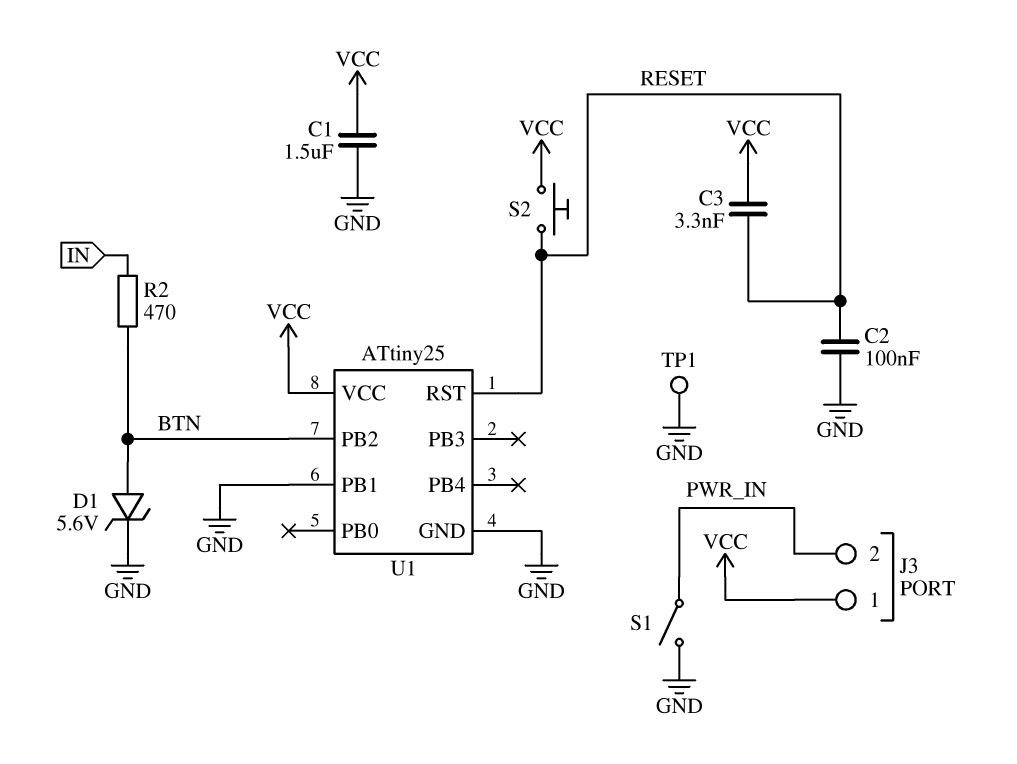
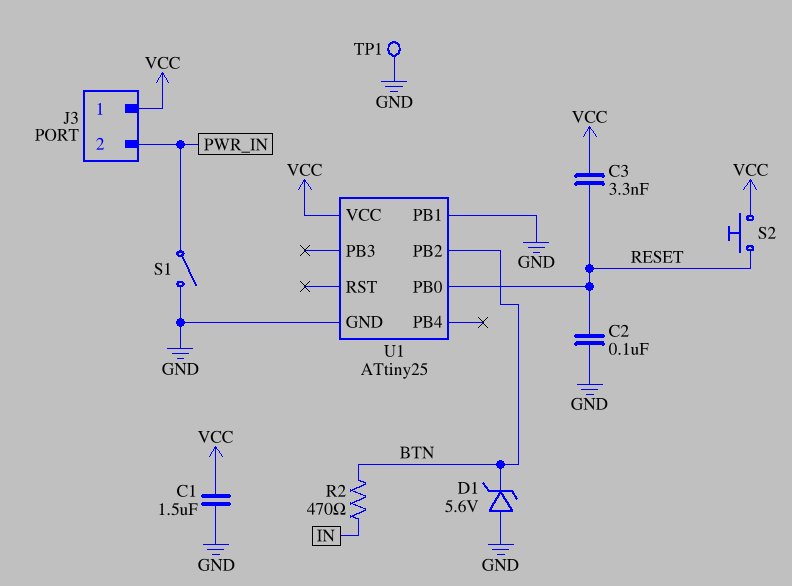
D1: zener 5.6V (A BTN, K GND) -> zener 5.6V (A GND, K BTN)
U1 pin PB0: none -> RESET
U1 pin RST: RESET -> none

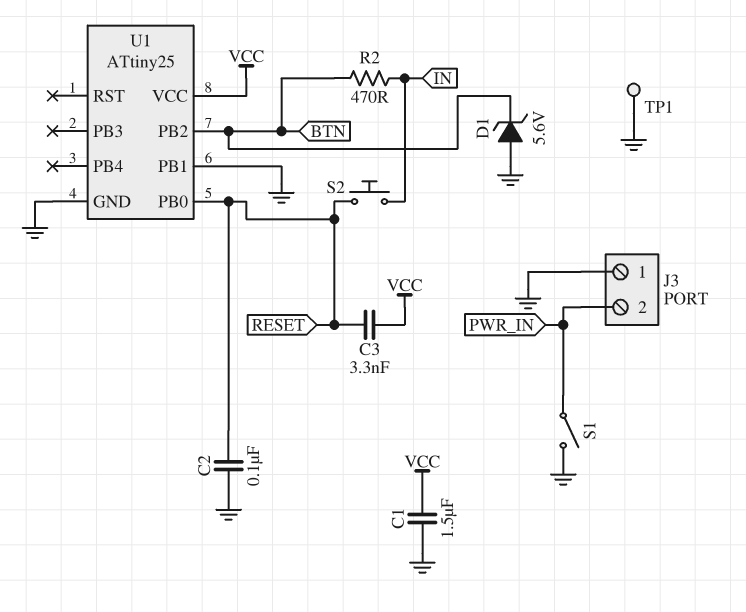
J3 pin 1: VCC -> GND
S2: button (RESET, VCC) -> button (IN, RESET)

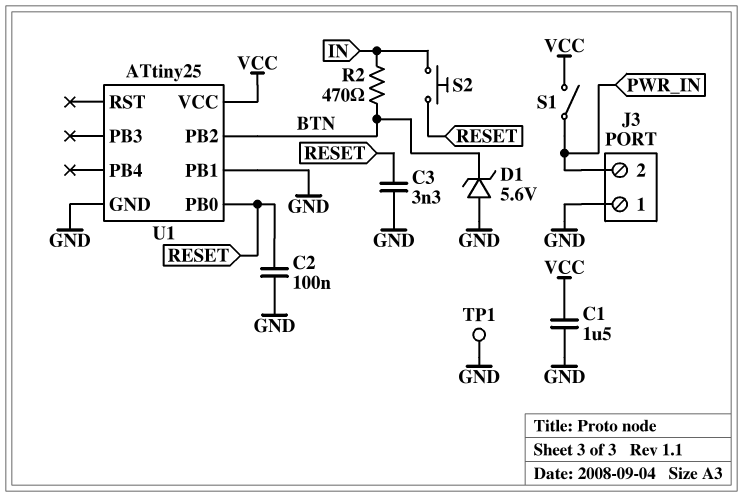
C3: 3.3nF (RESET, VCC) -> 3.3nF (GND, RESET)
S1: switch (GND, PWR_IN) -> switch (PWR_IN, VCC)

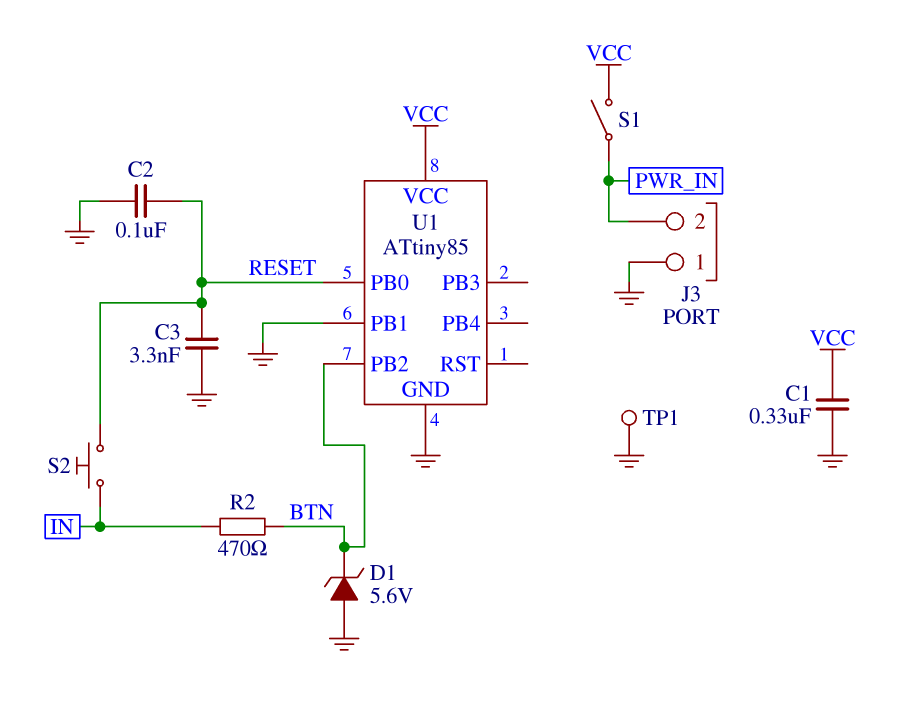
C1: 1.5uF (GND, VCC) -> 330nF (GND, VCC)
U1: ATtiny25 -> ATtiny85

